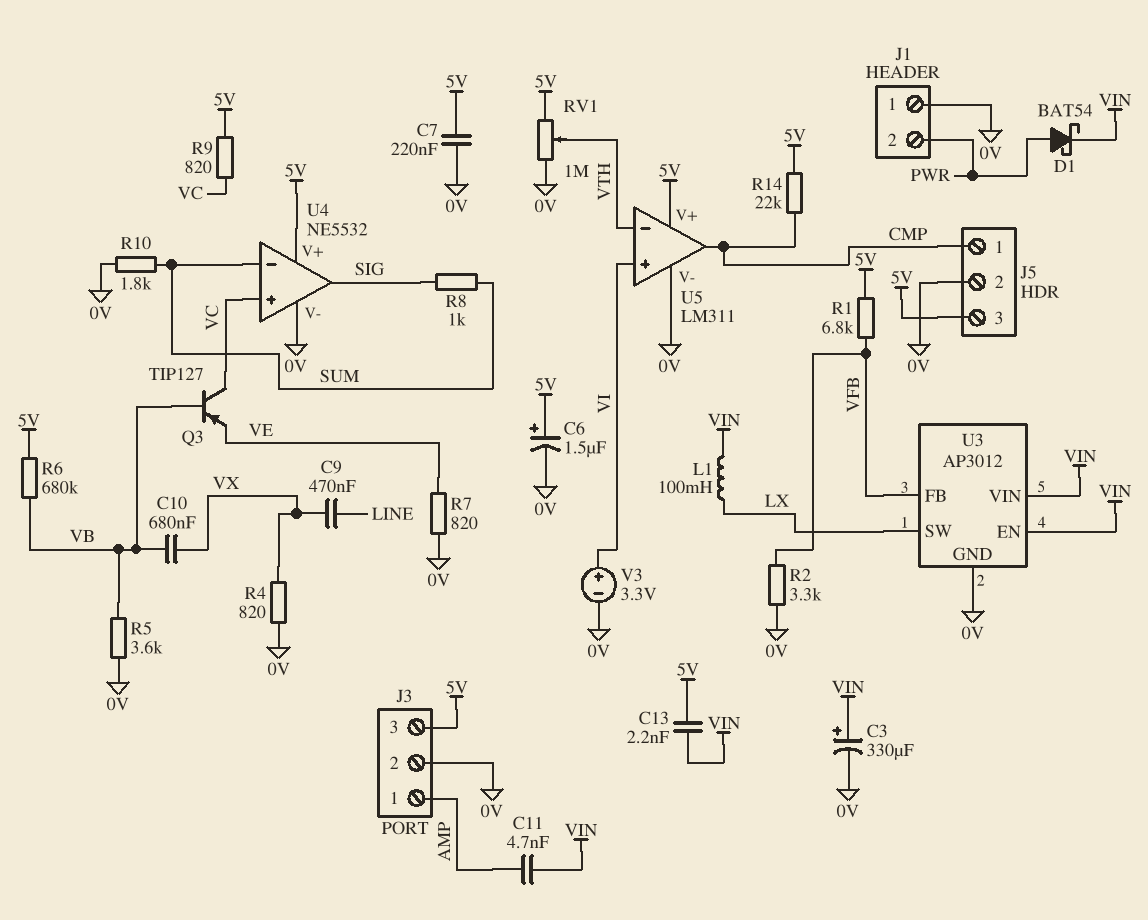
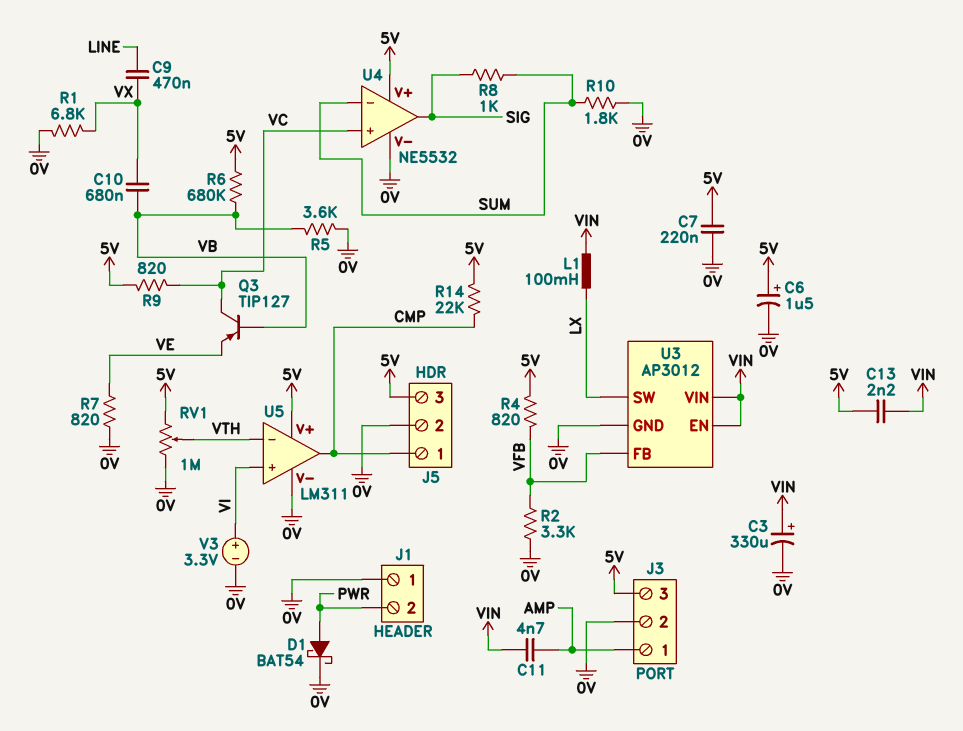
D1: schottky BAT54 (A PWR, K VIN) -> schottky BAT54 (A PWR, K 0V)
R1: 6.8k (5V, VFB) -> 6.8k (0V, VX)
R4: 820 (0V, VX) -> 820 (5V, VFB)

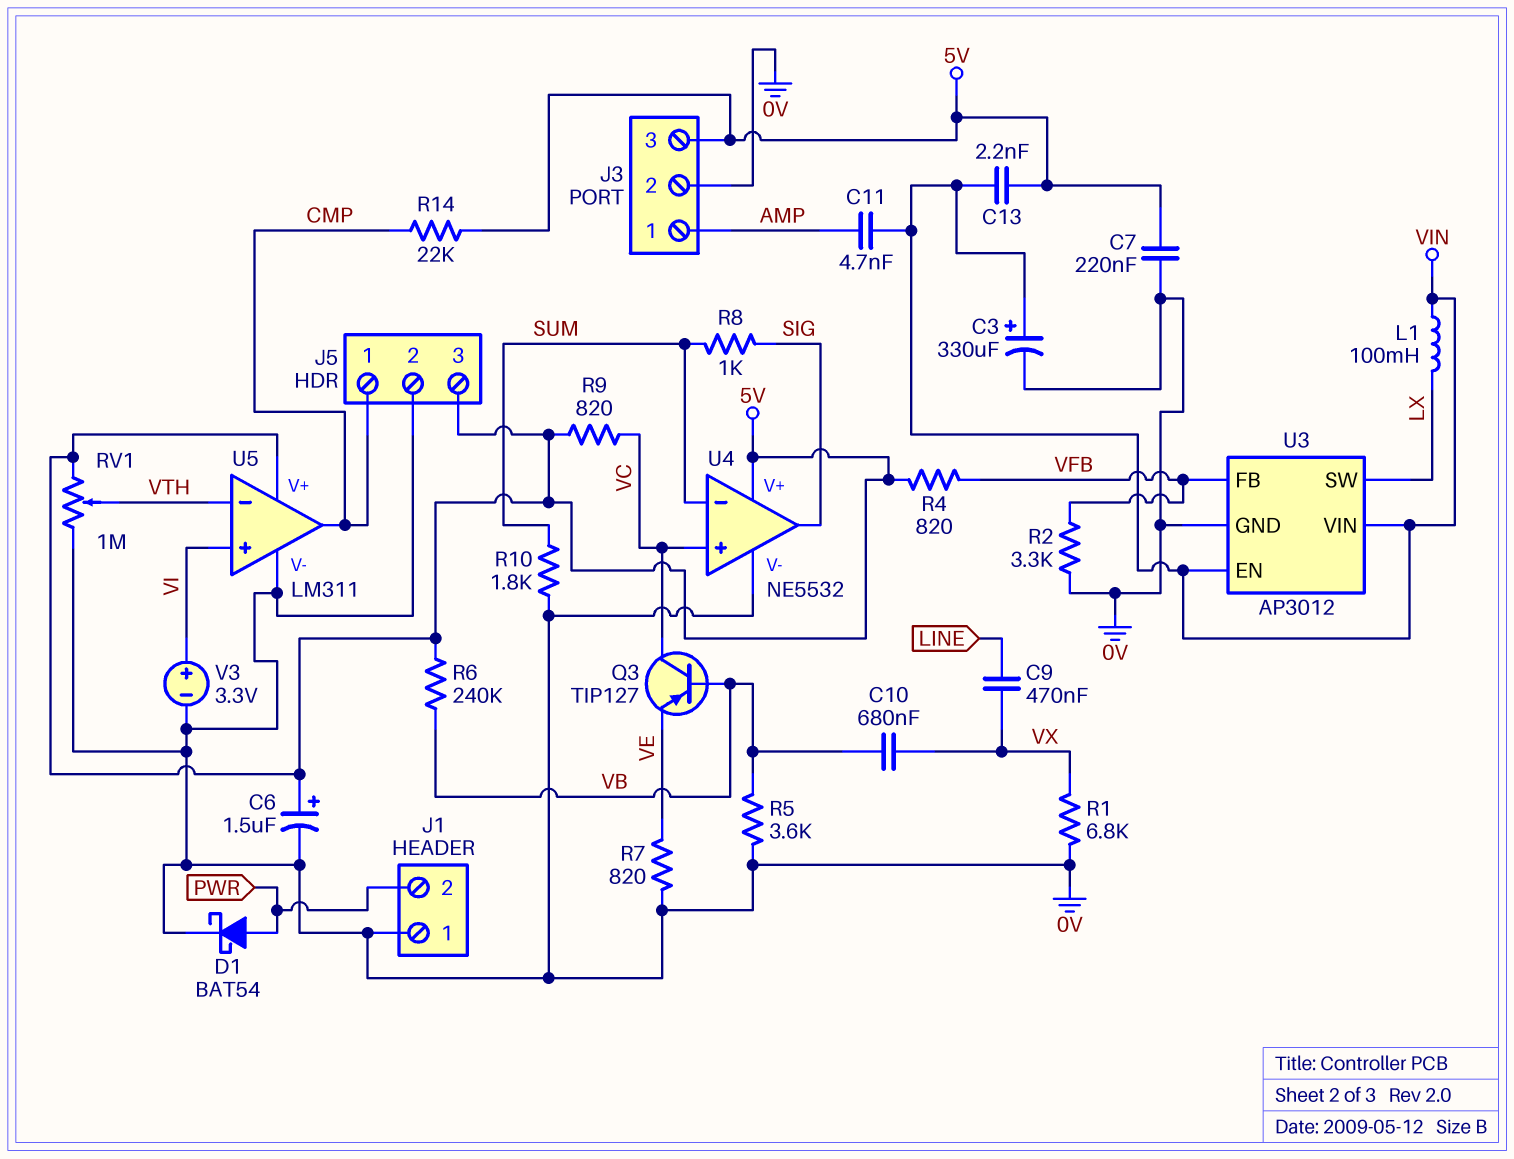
R6: 680k (5V, VB) -> 240k (5V, VB)

